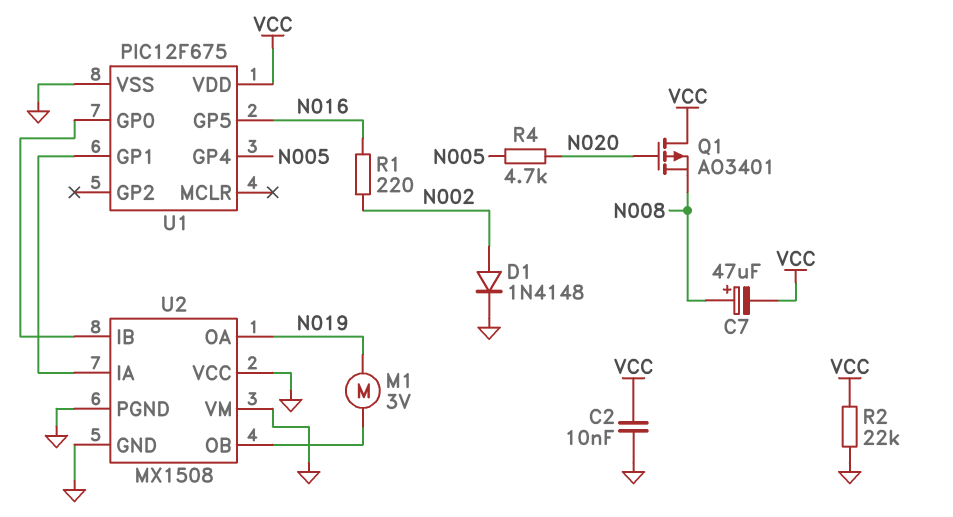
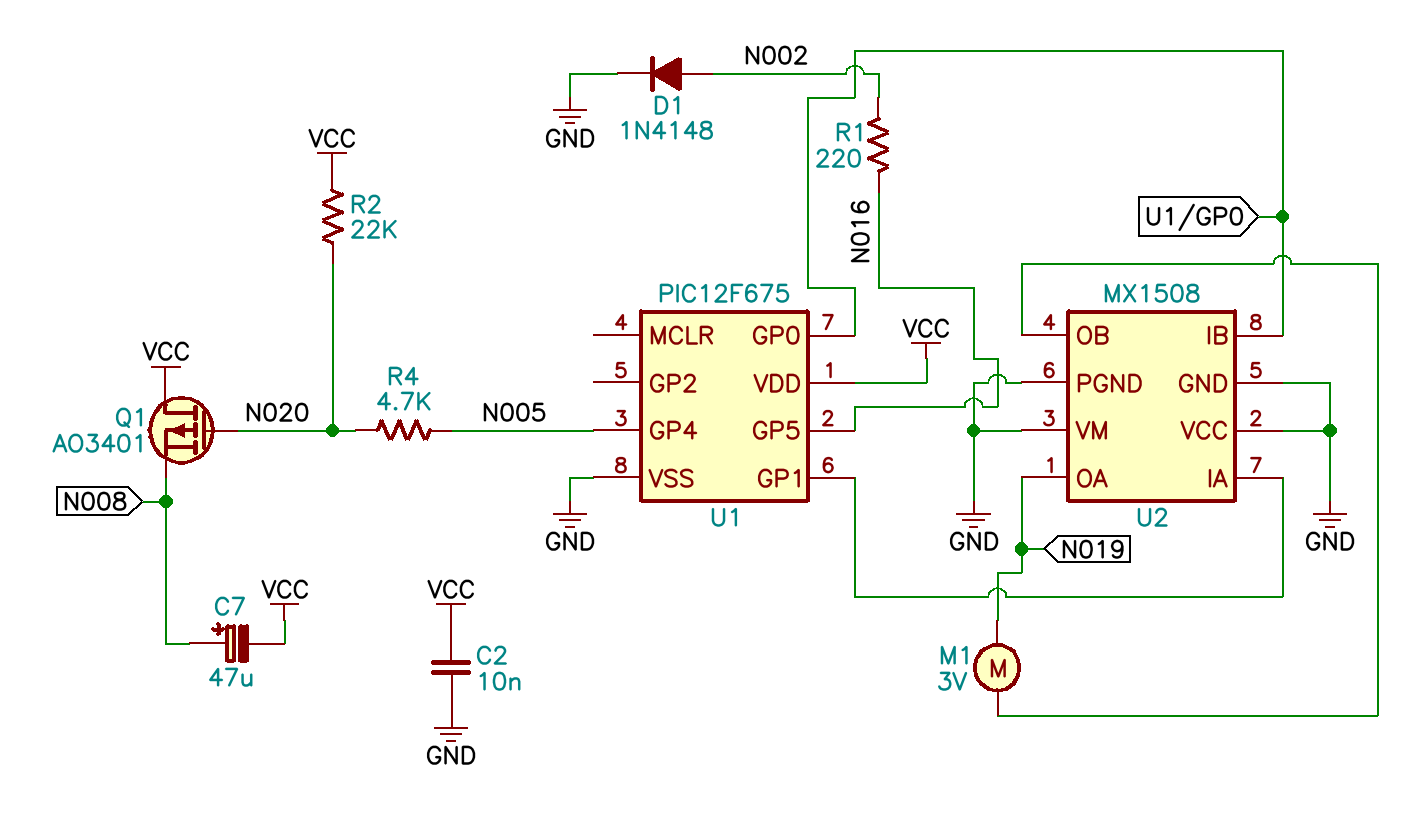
R2: 22k (GND, VCC) -> 22k (N020, VCC)

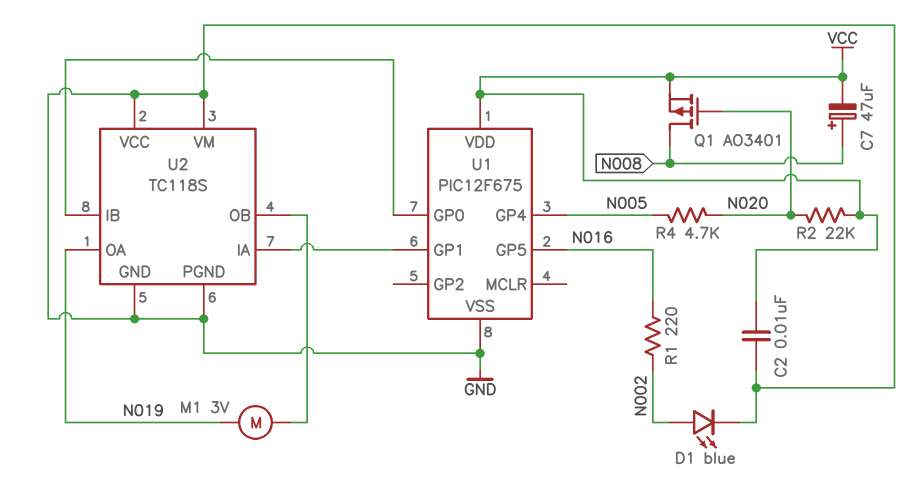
D1: diode 1N4148 (A N002, K GND) -> LED blue (A N002, K GND)
Q1: PMOS AO3401 (G N020, D VCC, S N008) -> PMOS AO3401 (G N020, D N008, S VCC)
U2: MX1508 -> TC118S

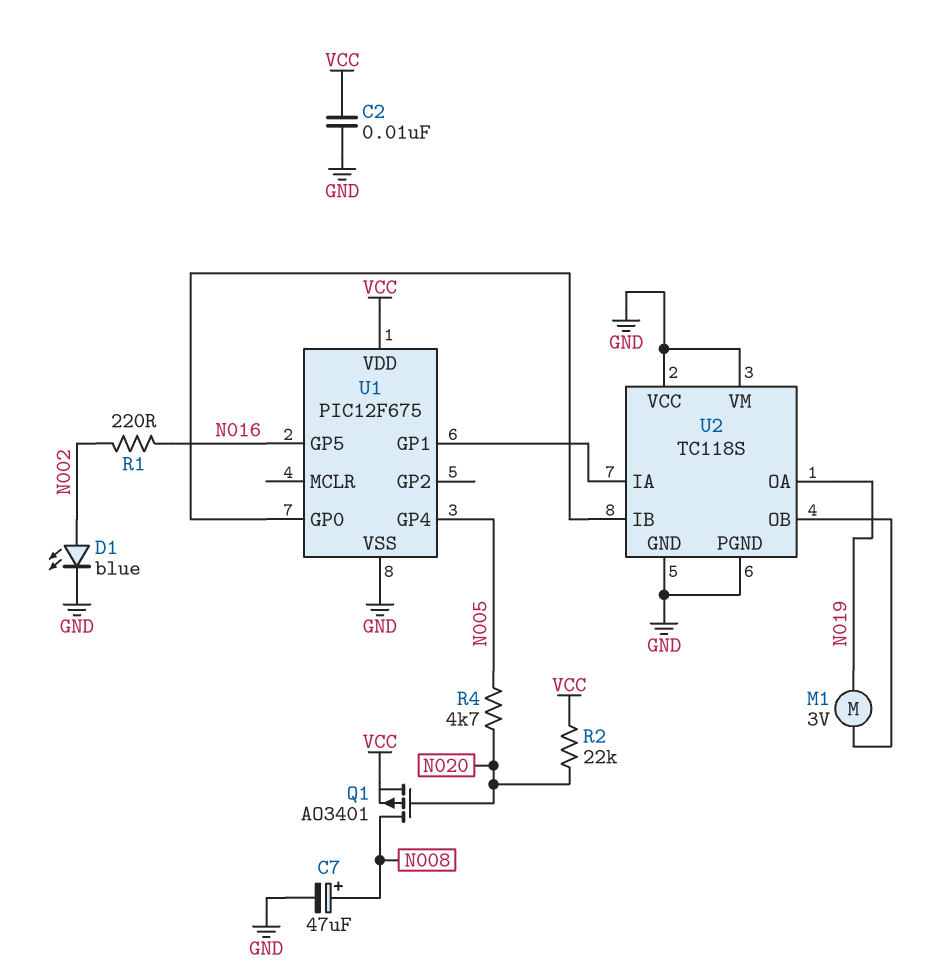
C7: 47uF (plus N008, minus VCC) -> 47uF (plus N008, minus GND)

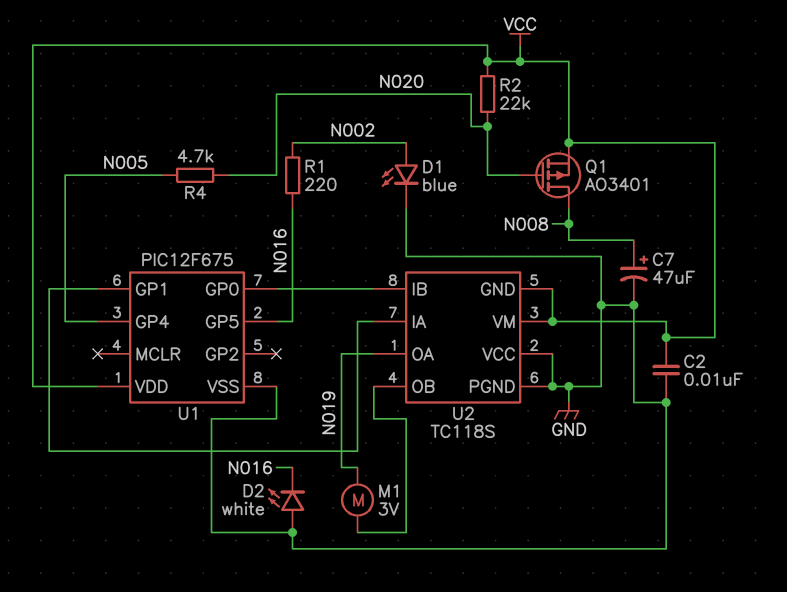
D2: none -> LED white (A GND, K N016)
U2 pin GND: GND -> VCC
U2 pin VM: GND -> VCC

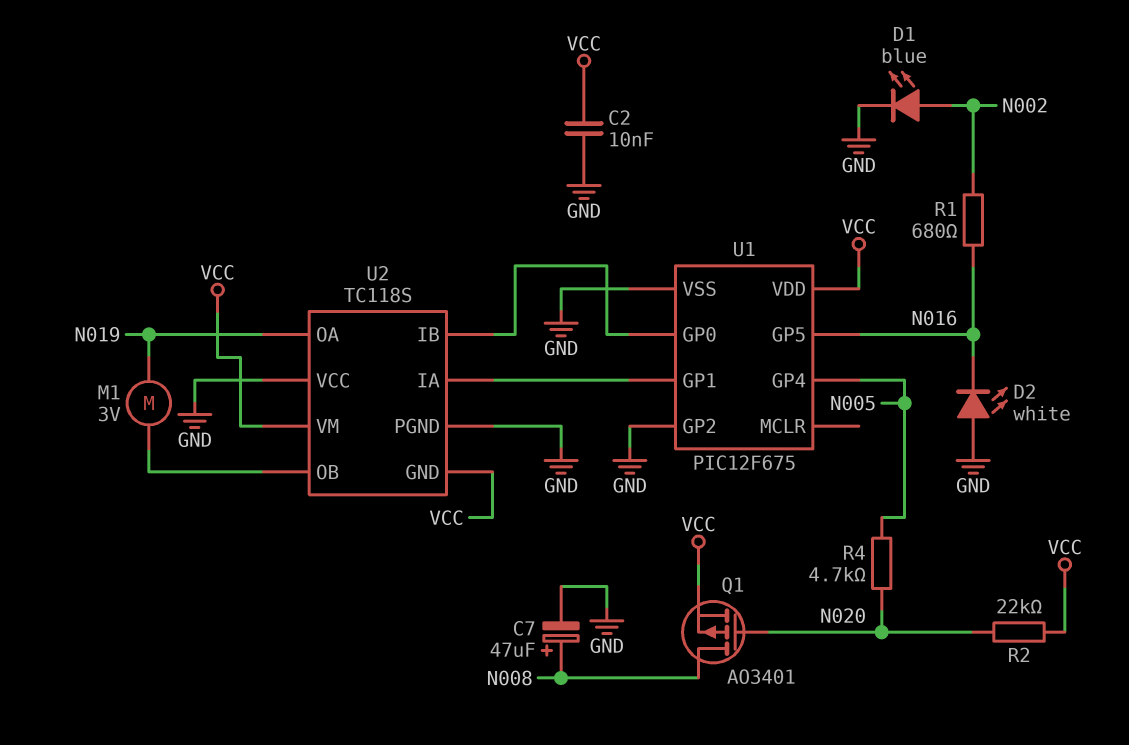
R1: 220 (N002, N016) -> 680 (N002, N016)
U1 pin GP2: none -> GND

